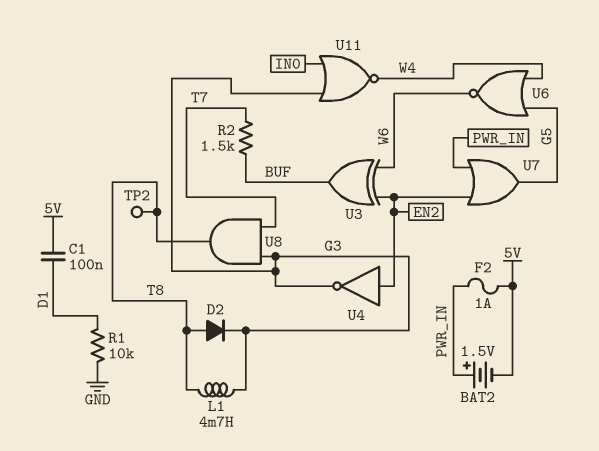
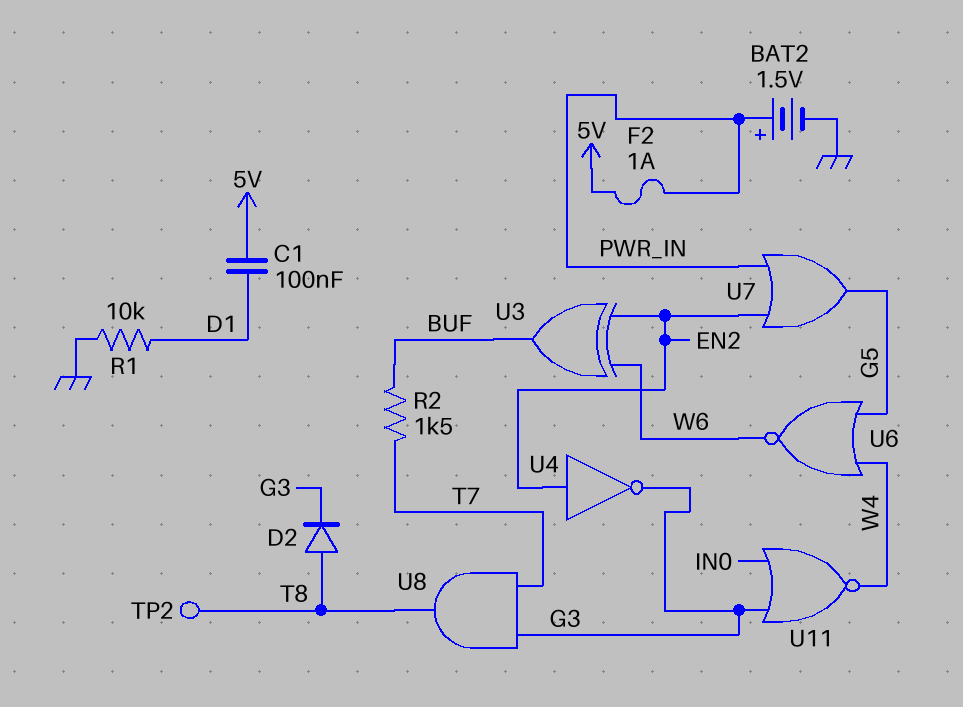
BAT2: 1.5V (plus PWR_IN, minus 5V) -> 1.5V (plus PWR_IN, minus GND)
L1: 4.7mH (G3, T8) -> none

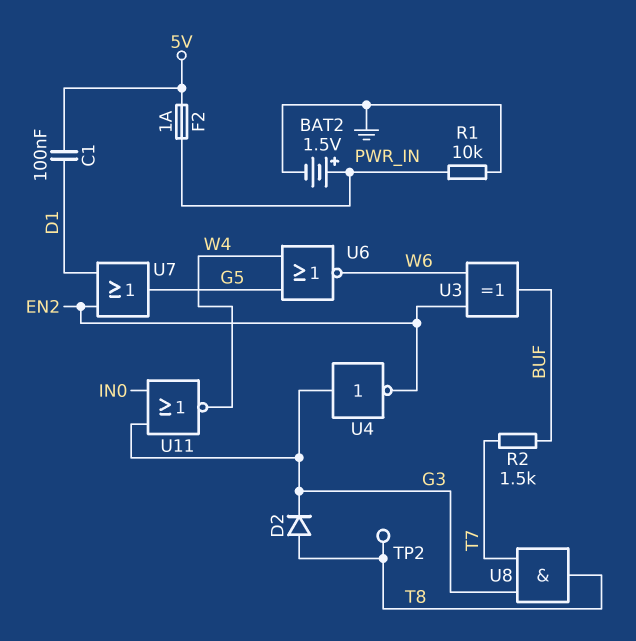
R1: 10k (D1, GND) -> 10k (GND, PWR_IN)
U4: NOT (in EN2, out G3) -> NOT (in G3, out EN2)
U7: OR (in EN2, in PWR_IN, out G5) -> OR (in D1, in EN2, out G5)

